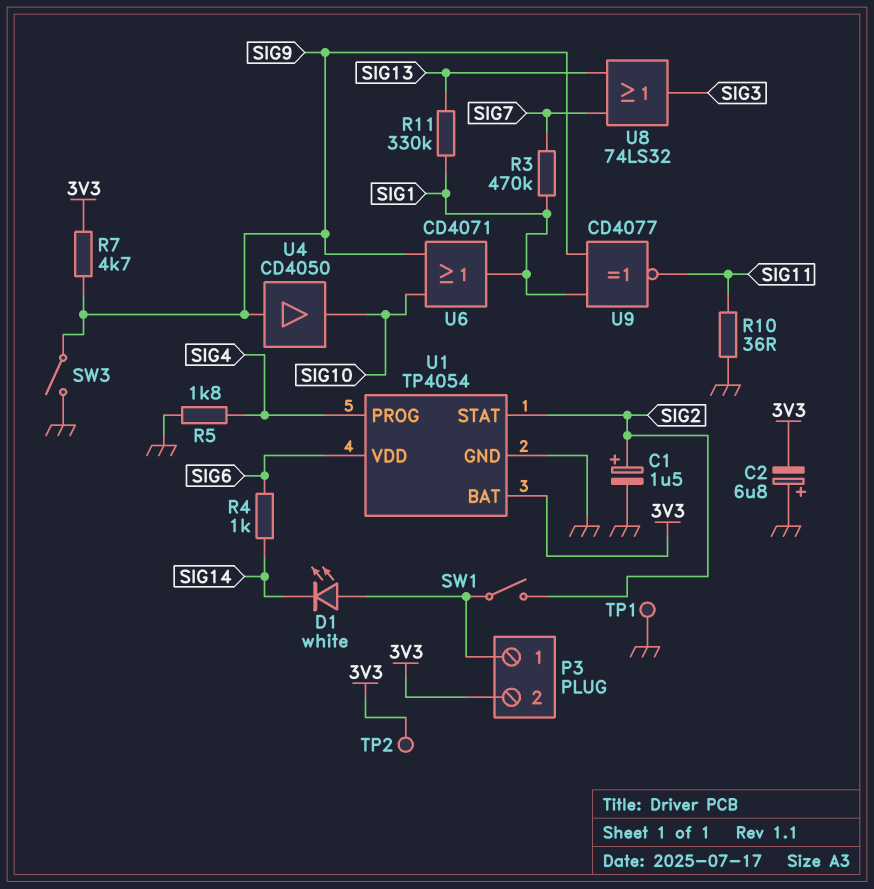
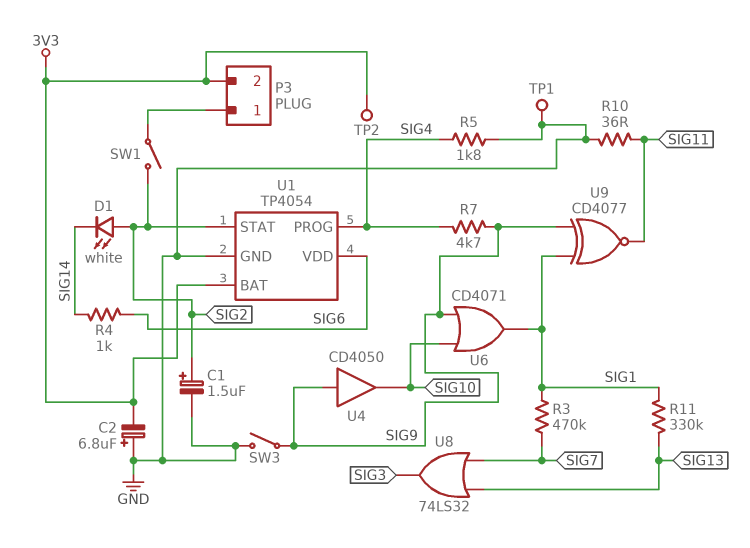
D1: LED white (A P3/1, K SIG14) -> LED white (A SIG2, K SIG14)
R7: 4.7k (3V3, SIG9) -> 4.7k (SIG4, SIG9)

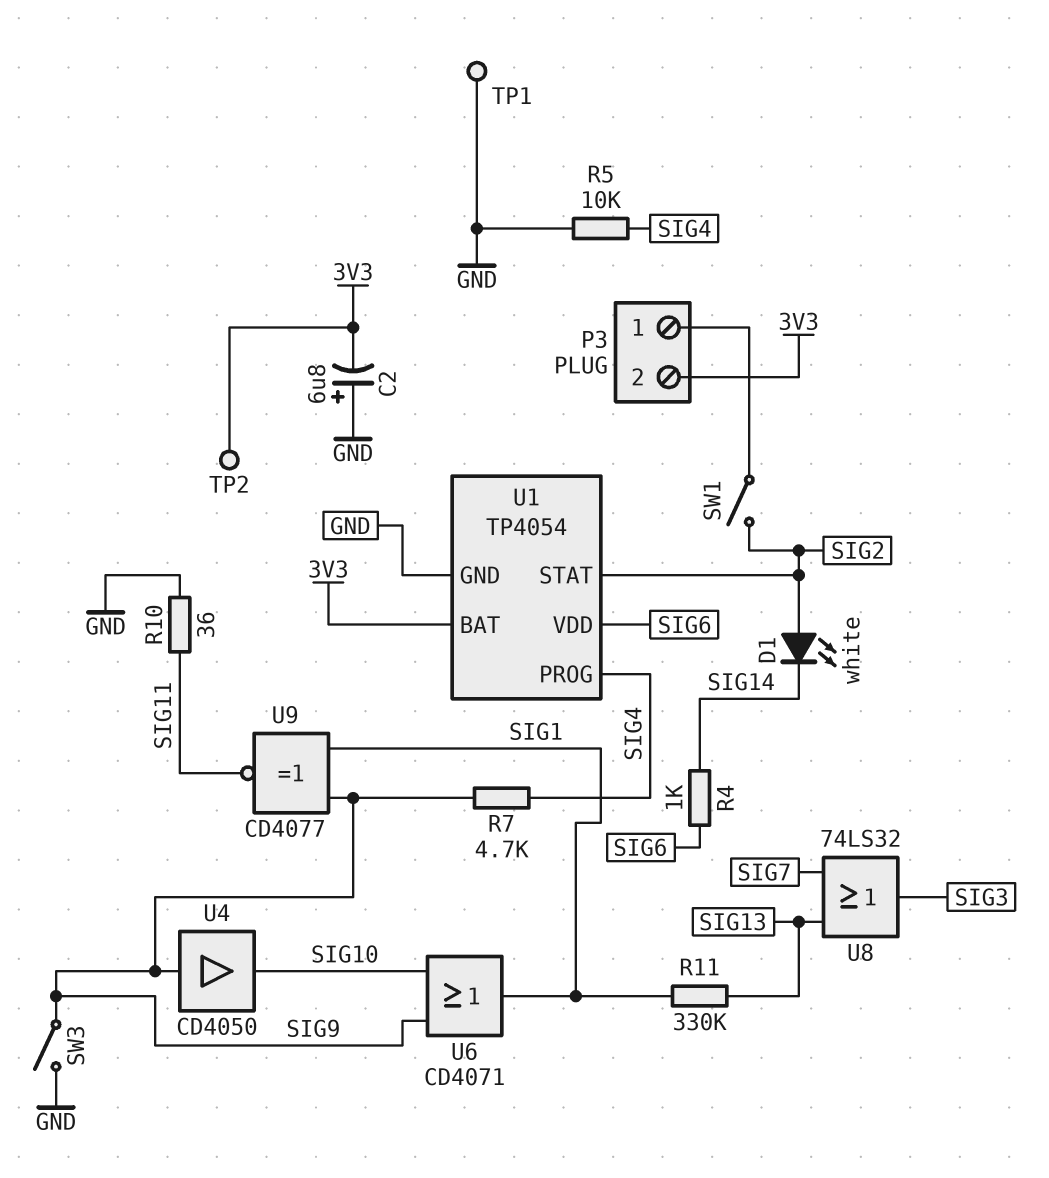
C1: 1.5uF (plus SIG2, minus GND) -> none
R3: 470k (SIG1, SIG7) -> none
R5: 1.8k (GND, SIG4) -> 10k (GND, SIG4)

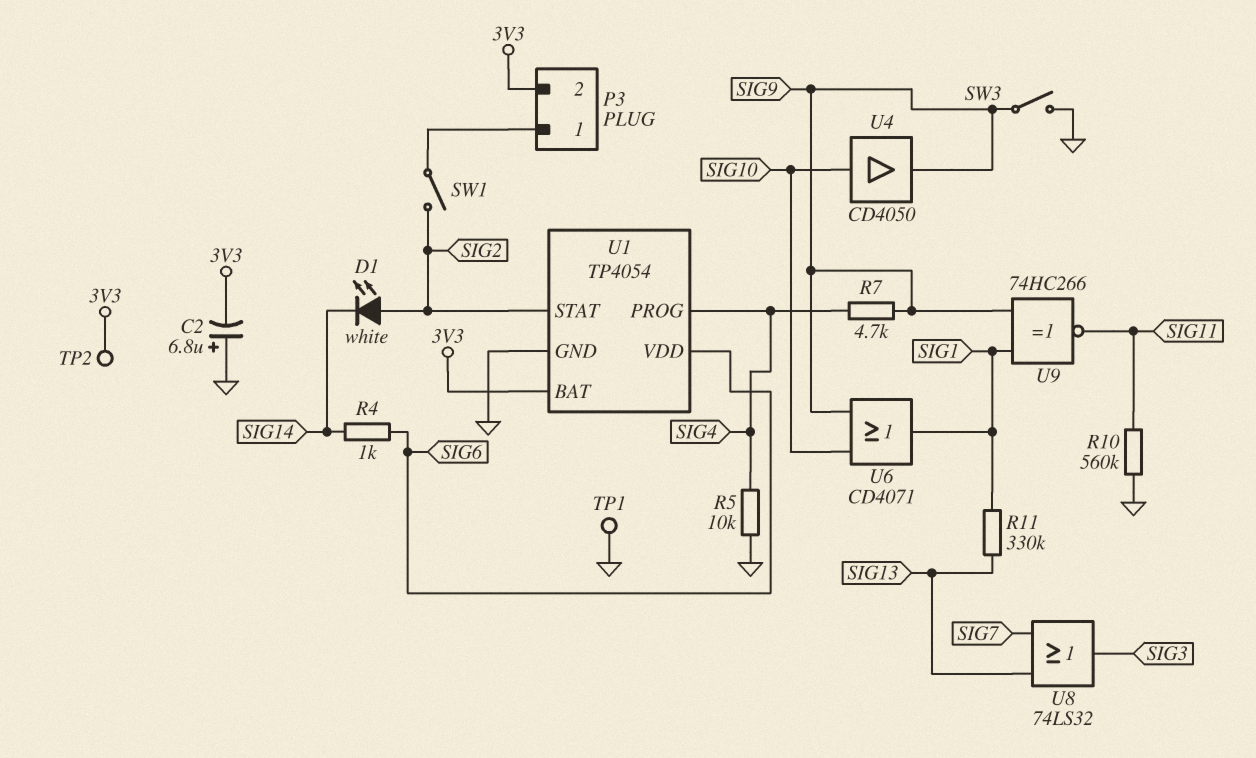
R10: 36 (GND, SIG11) -> 560k (GND, SIG11)
U4: buffer CD4050 (in SIG9, out SIG10) -> buffer CD4050 (in SIG10, out SIG9)
U9: XNOR CD4077 (in SIG1, in SIG9, out SIG11) -> XNOR 74HC266 (in SIG1, in SIG9, out SIG11)

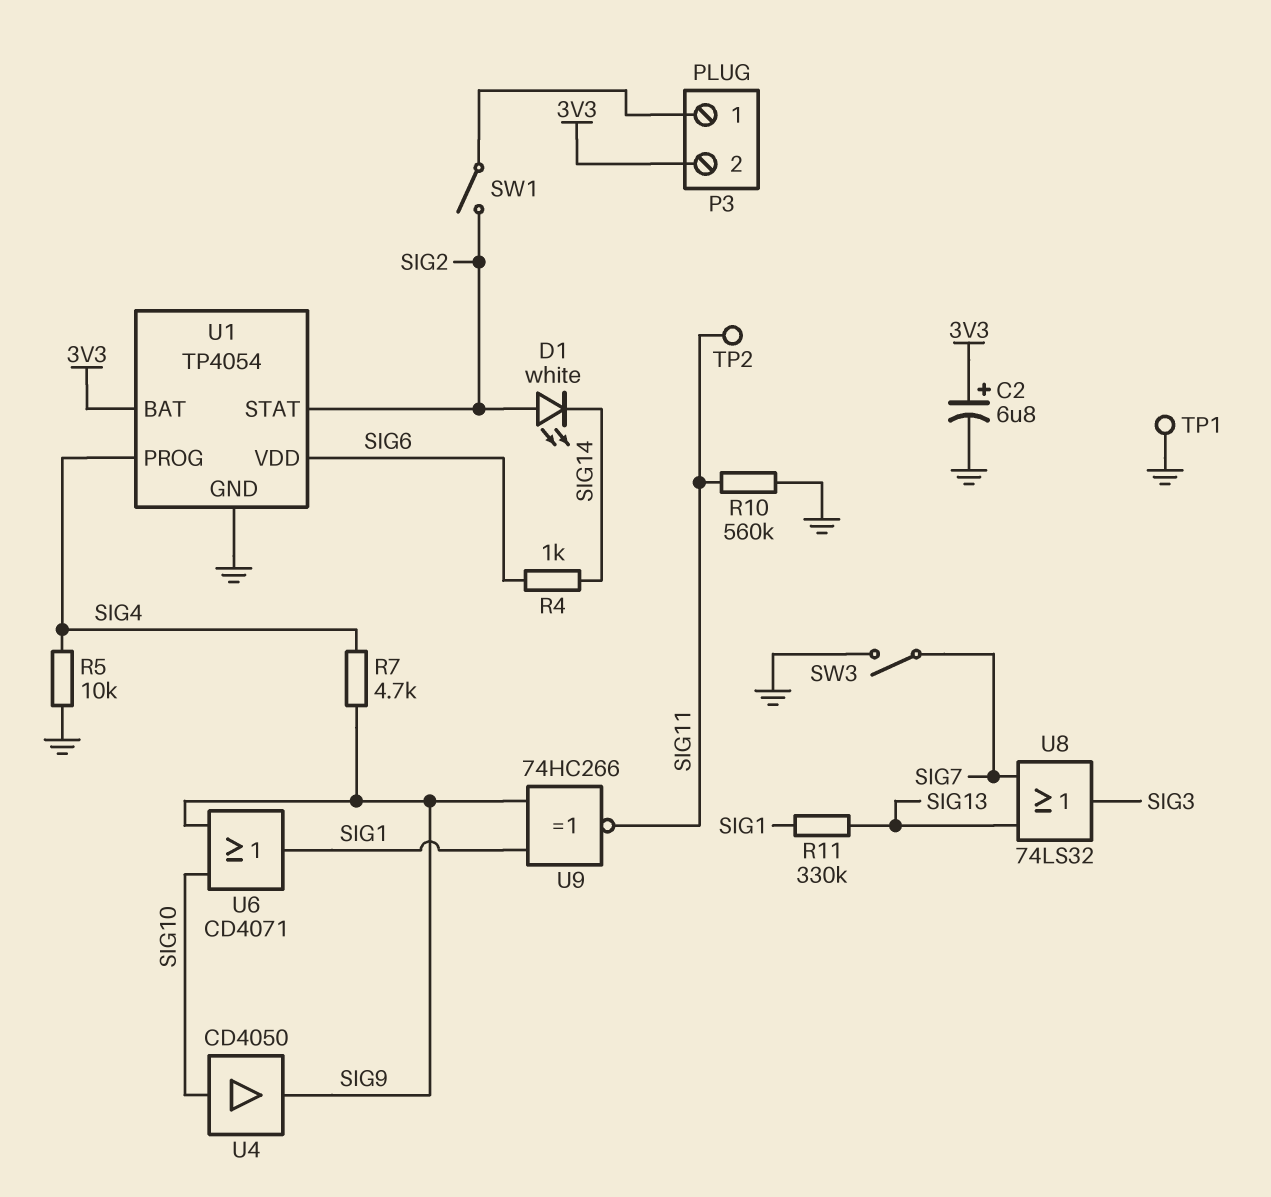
C2: 6.8uF (plus GND, minus 3V3) -> 6.8uF (plus 3V3, minus GND)
SW3: switch (GND, SIG9) -> switch (GND, SIG7)
TP2: test point (3V3) -> test point (SIG11)

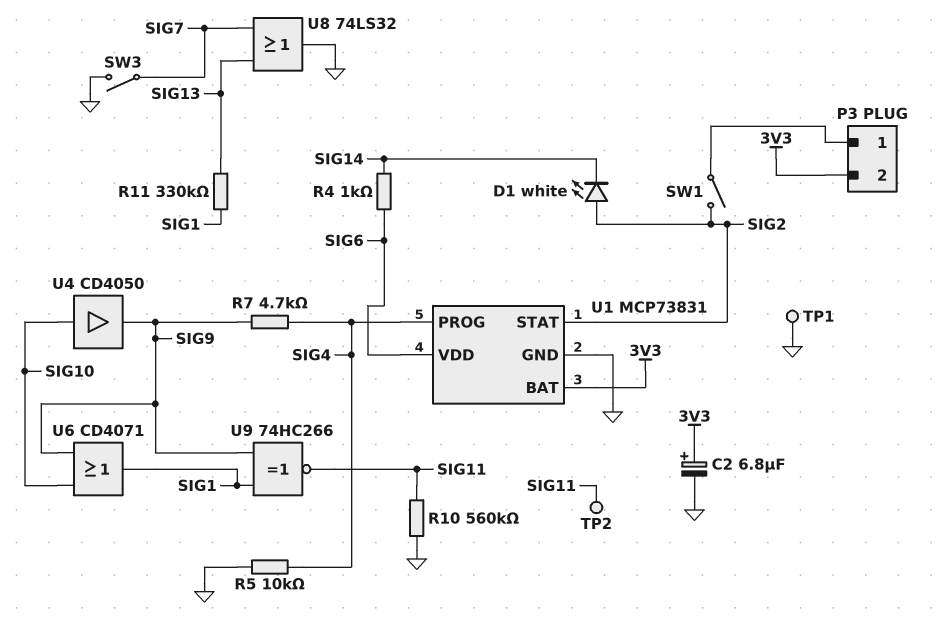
U1: TP4054 -> MCP73831
U8: OR 74LS32 (in SIG7, in SIG13, out SIG3) -> OR 74LS32 (in SIG7, in SIG13, out GND)

